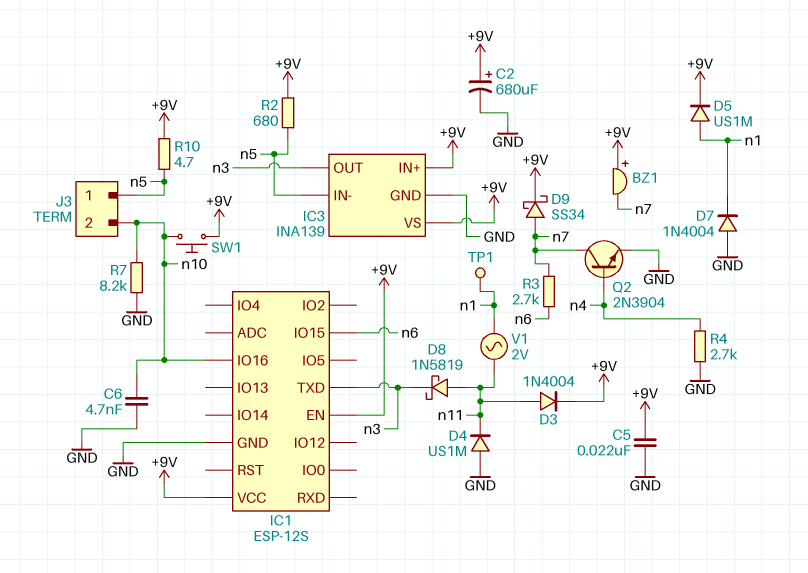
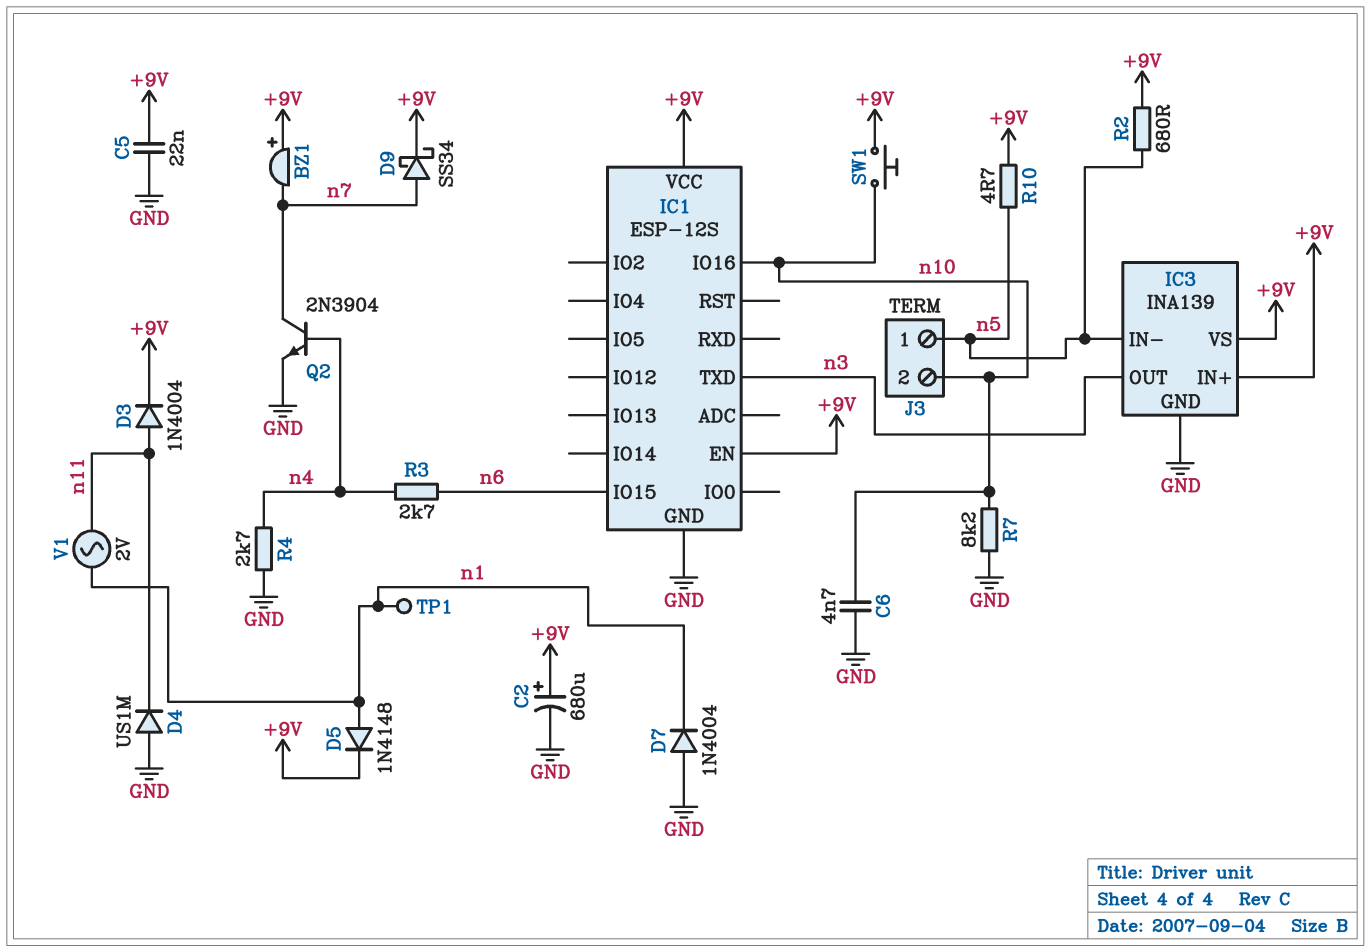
D5: diode US1M (A n1, K +9V) -> diode 1N4148 (A n1, K +9V)
D8: schottky 1N5819 (A n11, K n3) -> none
R3: 2.7k (n6, n7) -> 2.7k (n4, n6)

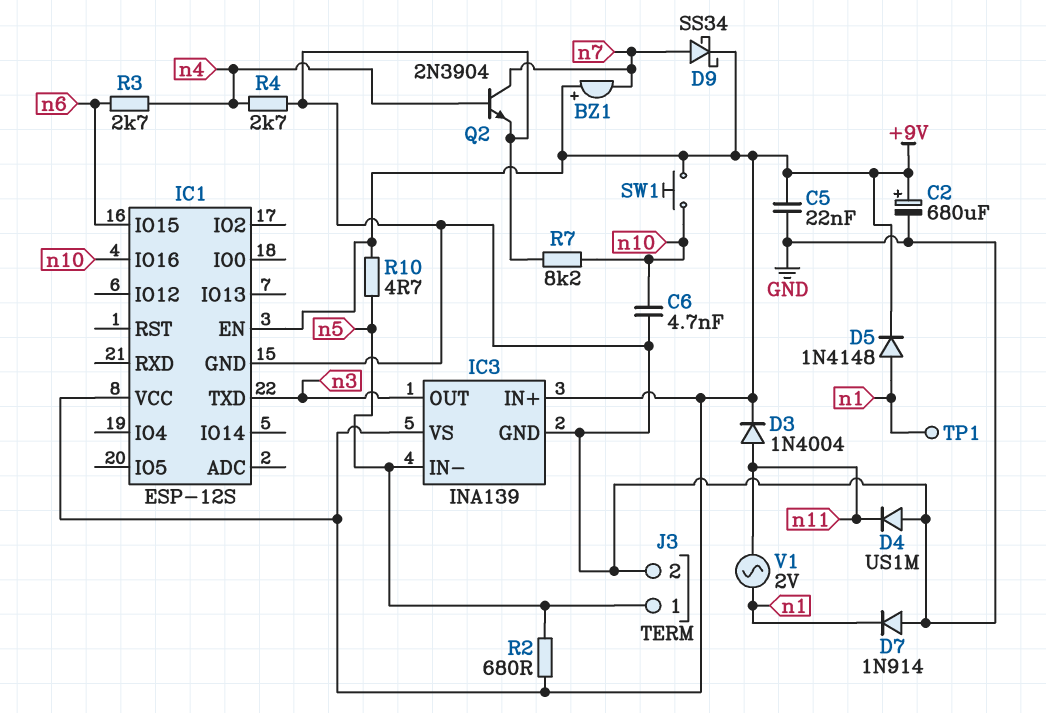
D7: diode 1N4004 (A GND, K n1) -> diode 1N914 (A GND, K n1)
J3 pin 2: n10 -> GND

